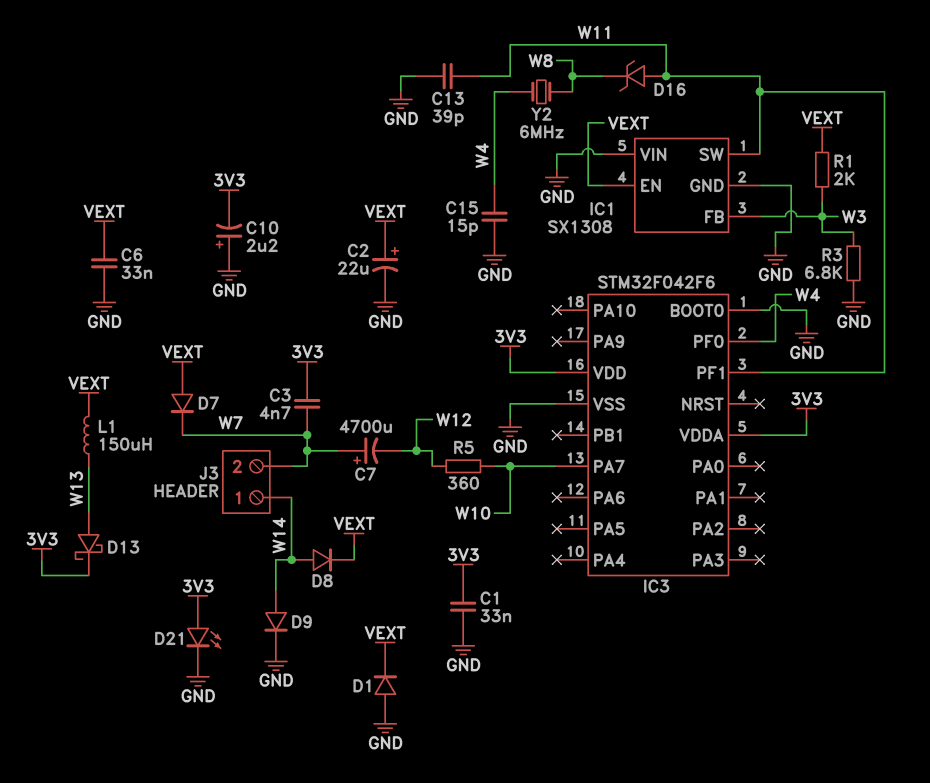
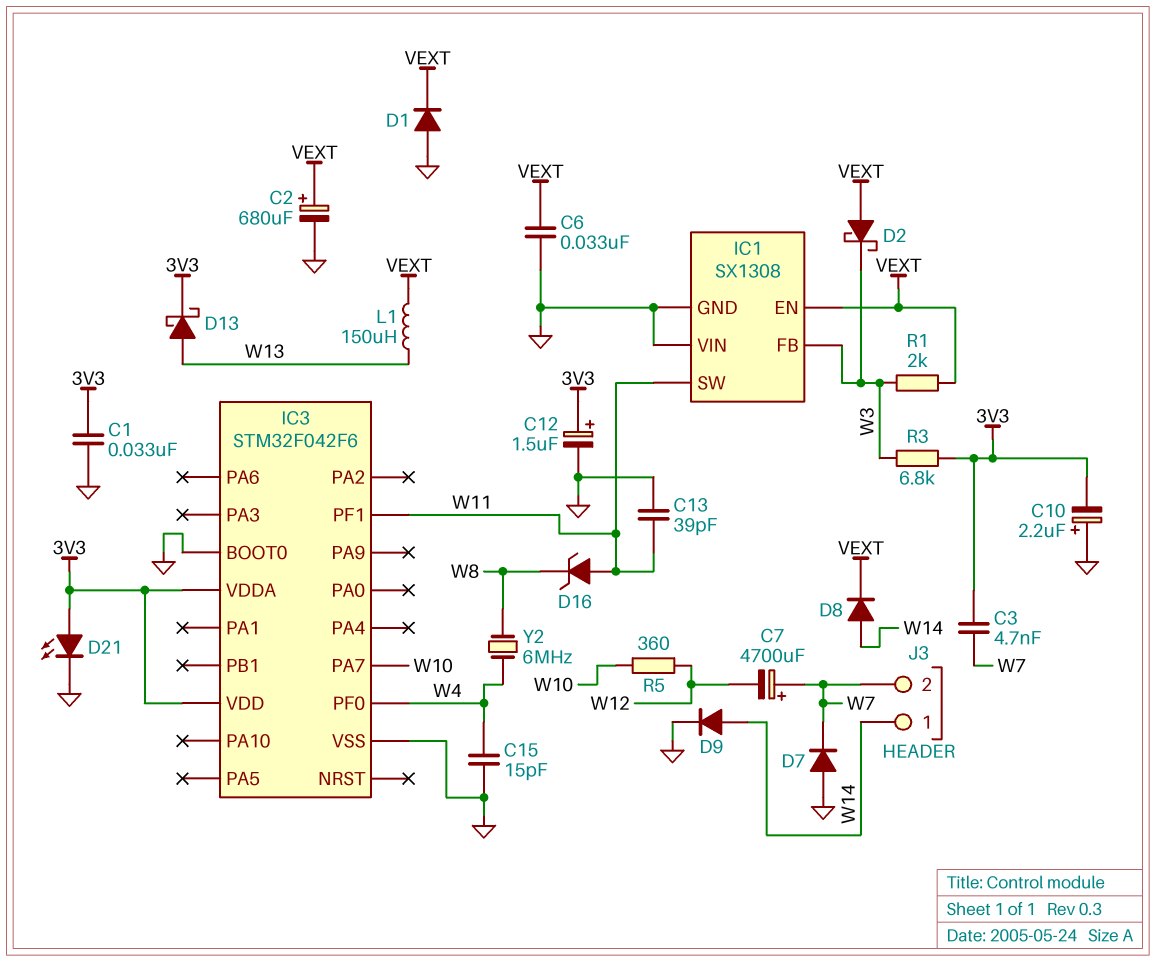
C2: 22uF (plus VEXT, minus GND) -> 680uF (plus VEXT, minus GND)
C12: none -> 1.5uF (plus 3V3, minus GND)
D2: none -> schottky (A VEXT, K W3)
D7: diode (A VEXT, K W7) -> diode (A GND, K W7)
R3: 6.8k (GND, W3) -> 6.8k (3V3, W3)

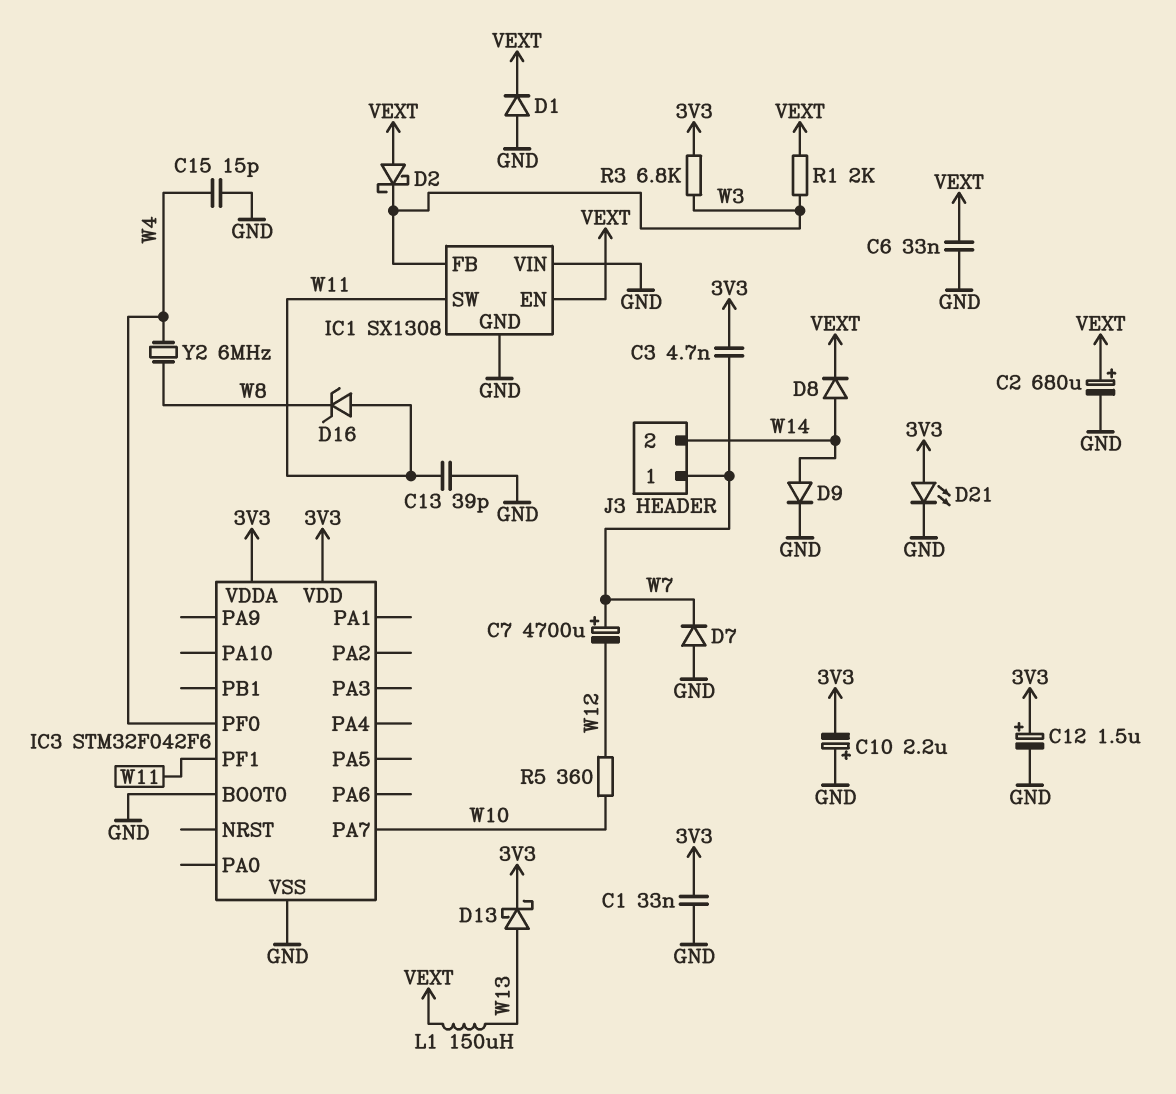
J3 pin 1: W14 -> W7
J3 pin 2: W7 -> W14

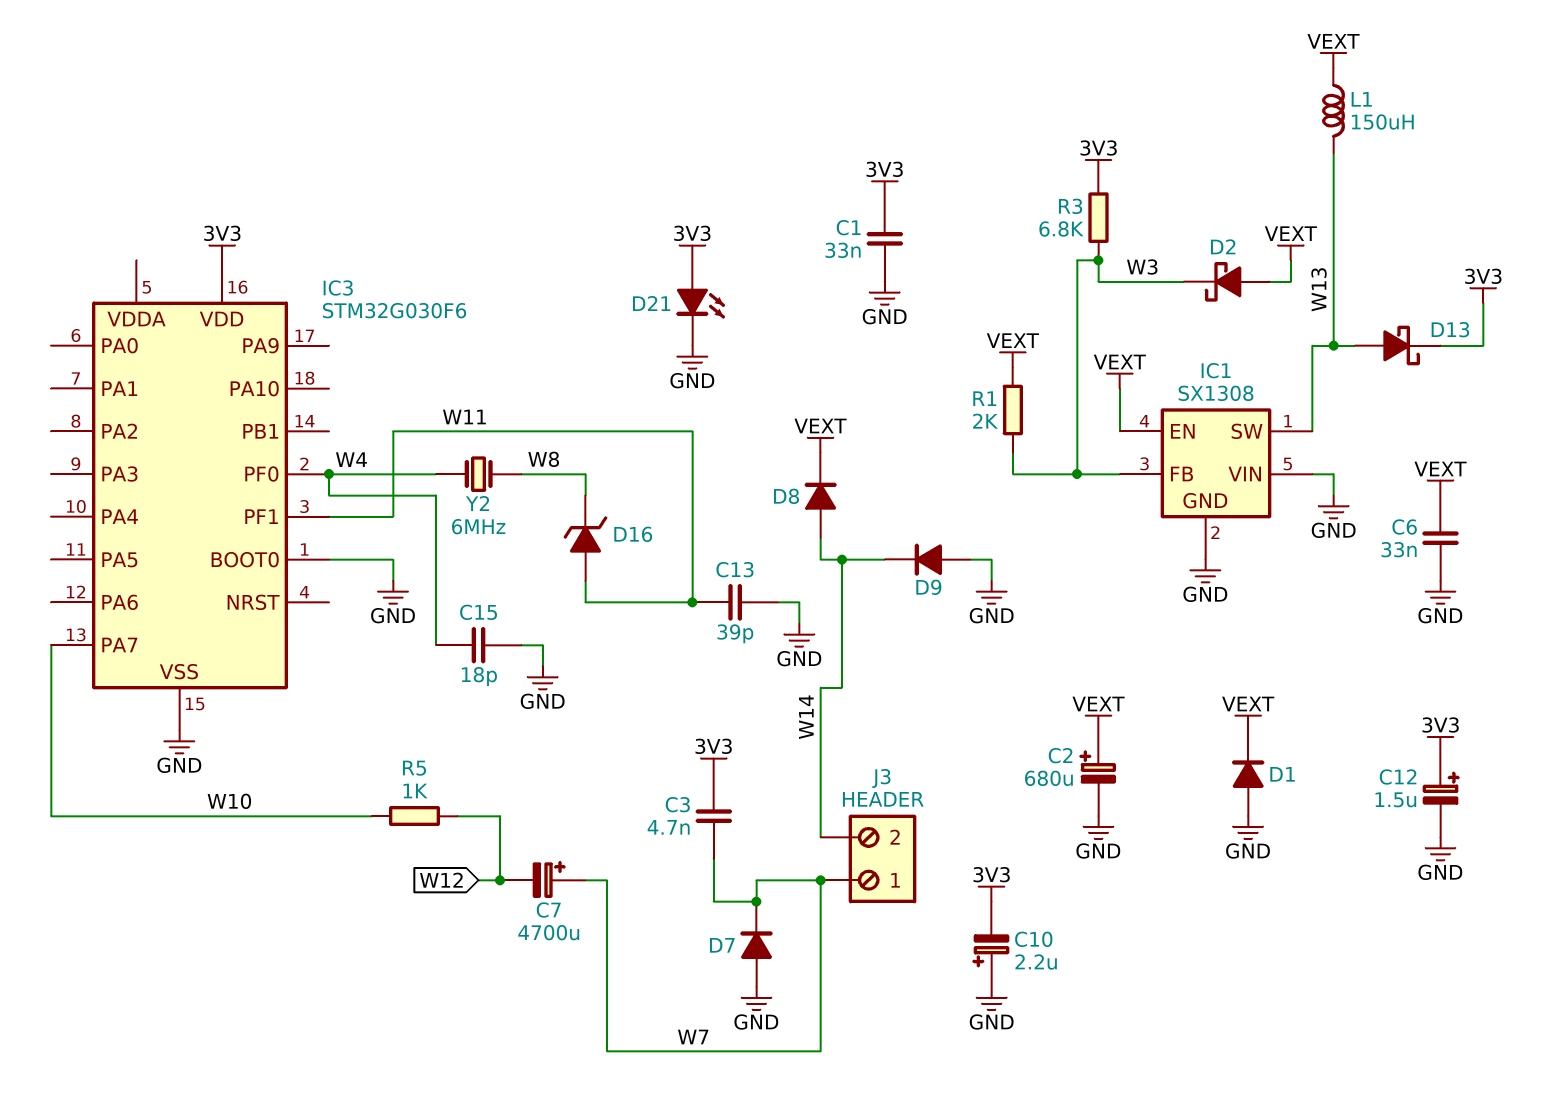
C15: 15pF (GND, W4) -> 18pF (GND, W4)
D9: diode (A W14, K GND) -> diode (A GND, K W14)
IC1 pin SW: W11 -> W13
IC3: STM32F042F6 -> STM32G030F6
IC3 pin VDDA: 3V3 -> none
R5: 360 (W10, W12) -> 1k (W10, W12)

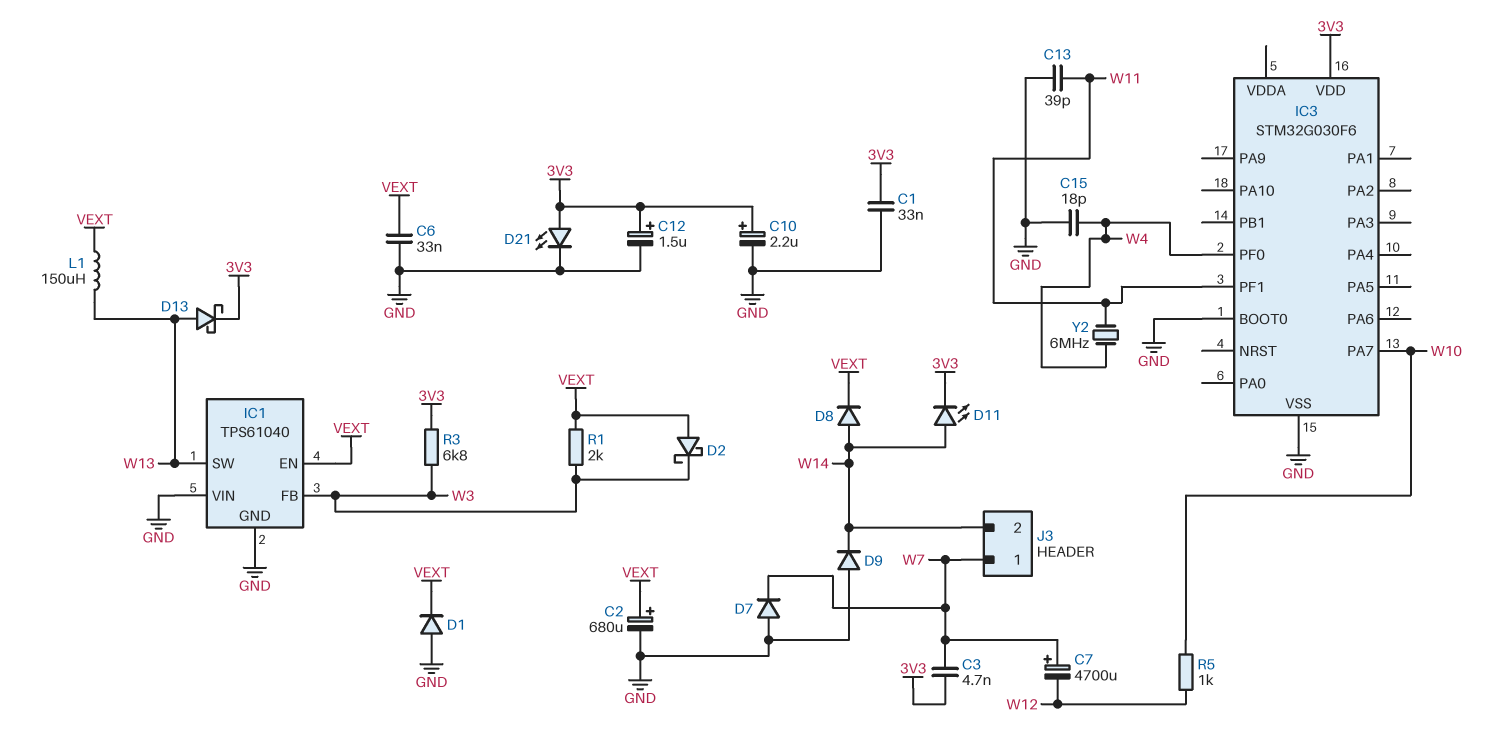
C10: 2.2uF (plus GND, minus 3V3) -> 2.2uF (plus 3V3, minus GND)
D11: none -> LED (A W14, K 3V3)
D16: zener (A W11, K W8) -> none
IC1: SX1308 -> TPS61040
Y2: 6MHz (W4, W8) -> 6MHz (W4, W11)

